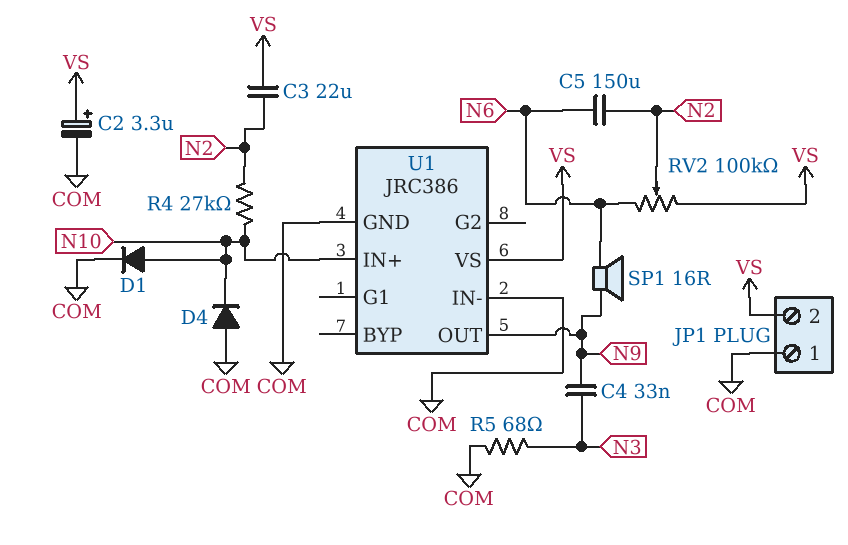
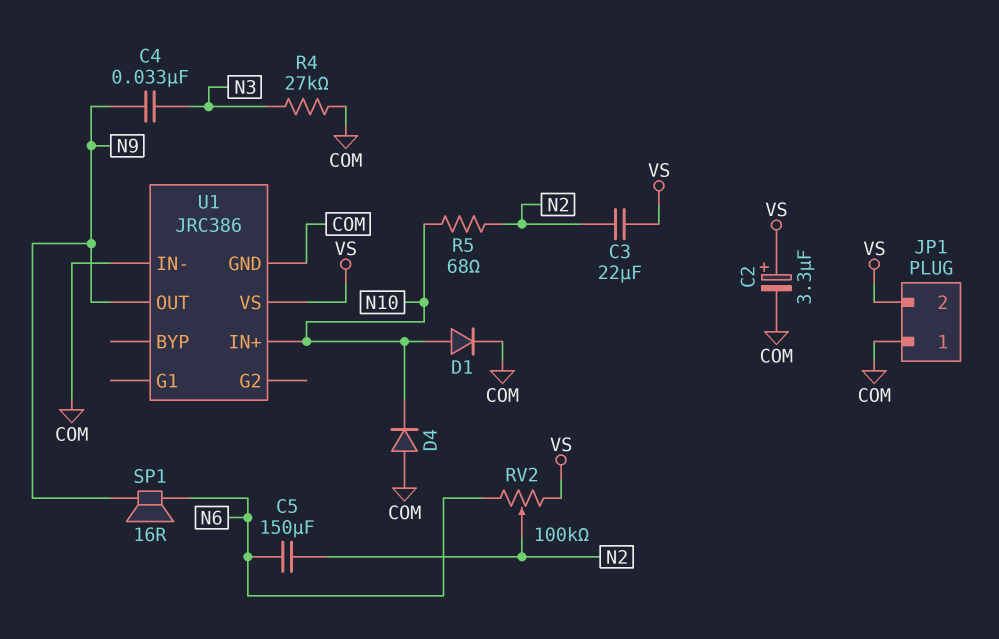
R4: 27k (N2, N10) -> 27k (COM, N3)
R5: 68 (COM, N3) -> 68 (N2, N10)

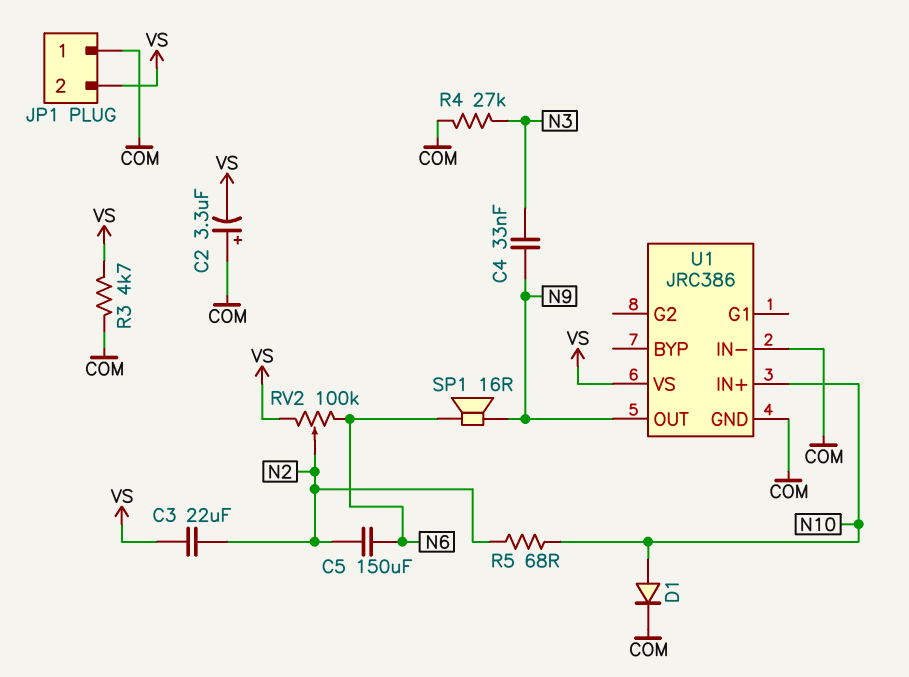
C2: 3.3uF (plus VS, minus COM) -> 3.3uF (plus COM, minus VS)
D4: diode (A COM, K N10) -> none
R3: none -> 4.7k (COM, VS)

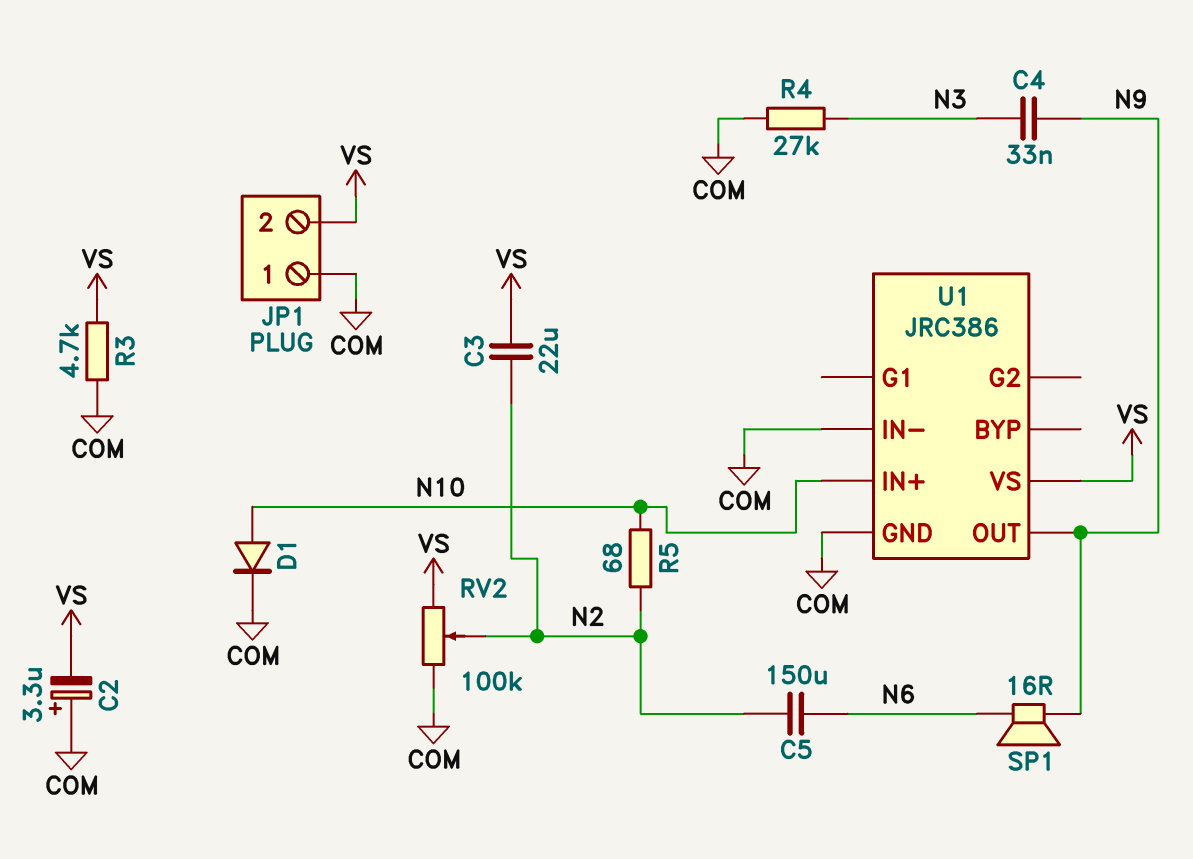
RV2: 100k (N6, VS, wiper N2) -> 100k (COM, VS, wiper N2)

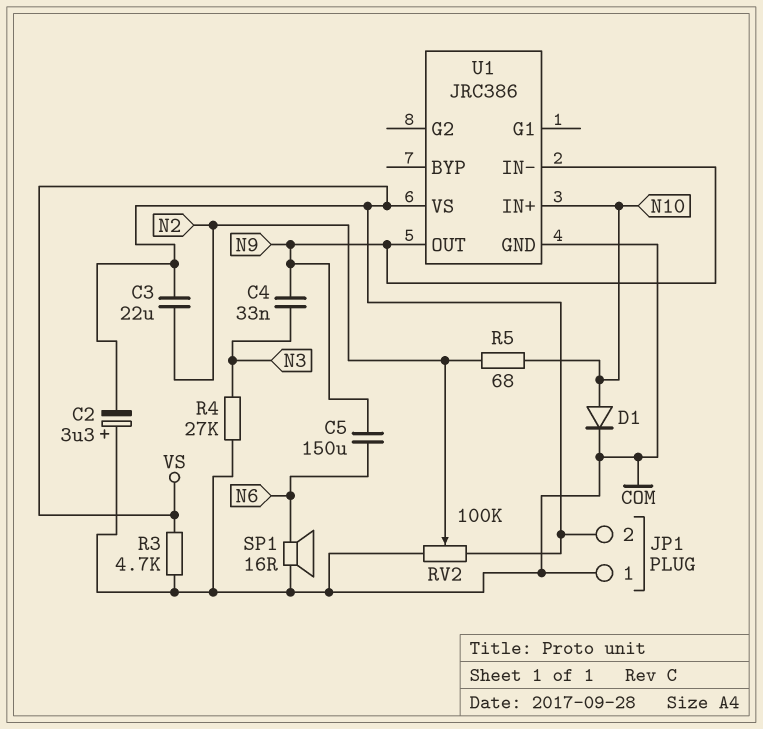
C5: 150uF (N2, N6) -> 150uF (N6, N9)
SP1: speaker 16R (N6, N9) -> speaker 16R (COM, N6)
U1 pin IN-: COM -> N9

